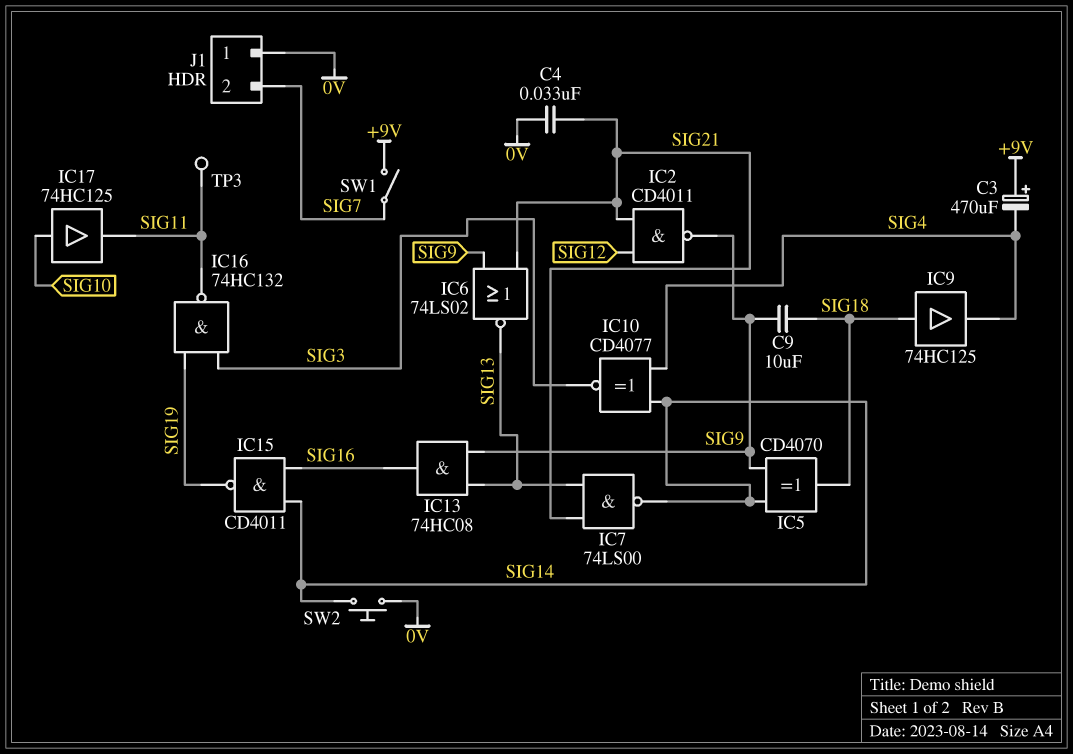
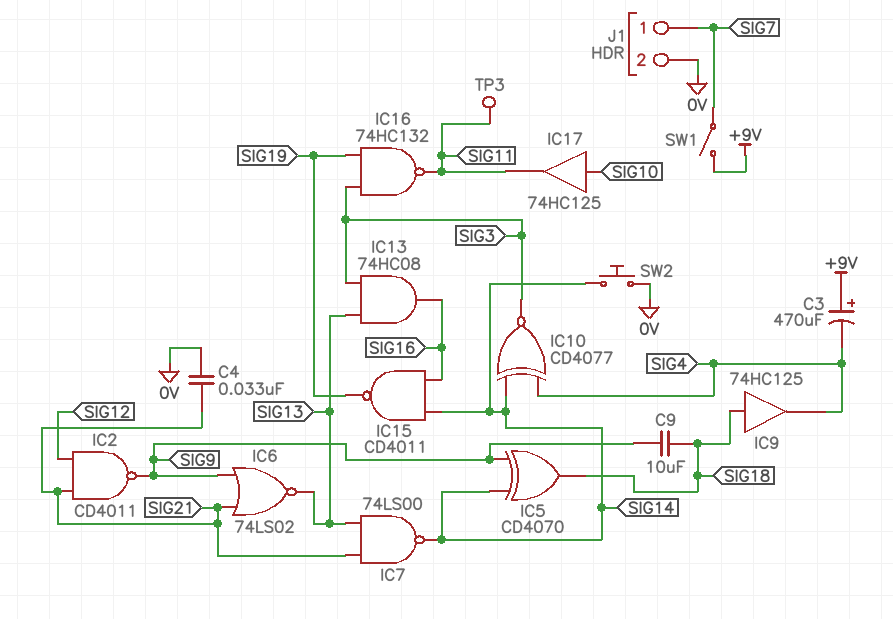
IC13: AND 74HC08 (in SIG9, in SIG13, out SIG16) -> AND 74HC08 (in SIG3, in SIG13, out SIG16)
J1 pin 1: 0V -> SIG7
J1 pin 2: SIG7 -> 0V

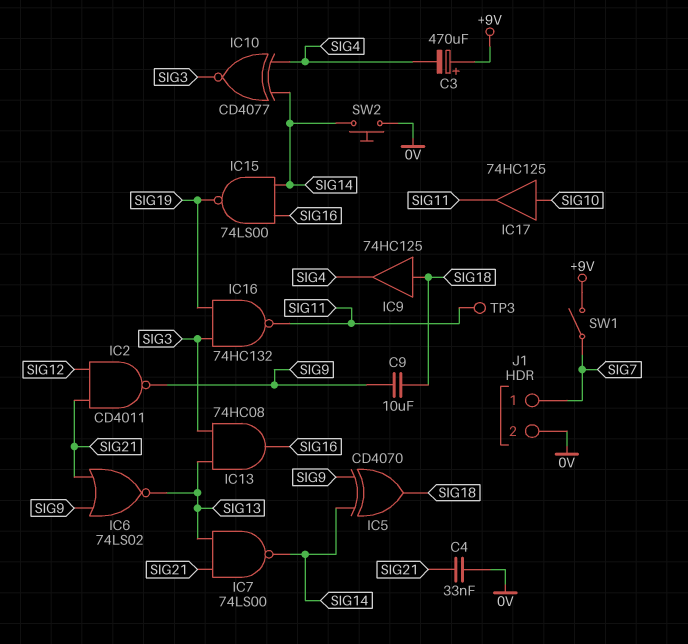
IC15: NAND CD4011 (in SIG14, in SIG16, out SIG19) -> NAND 74LS00 (in SIG14, in SIG16, out SIG19)

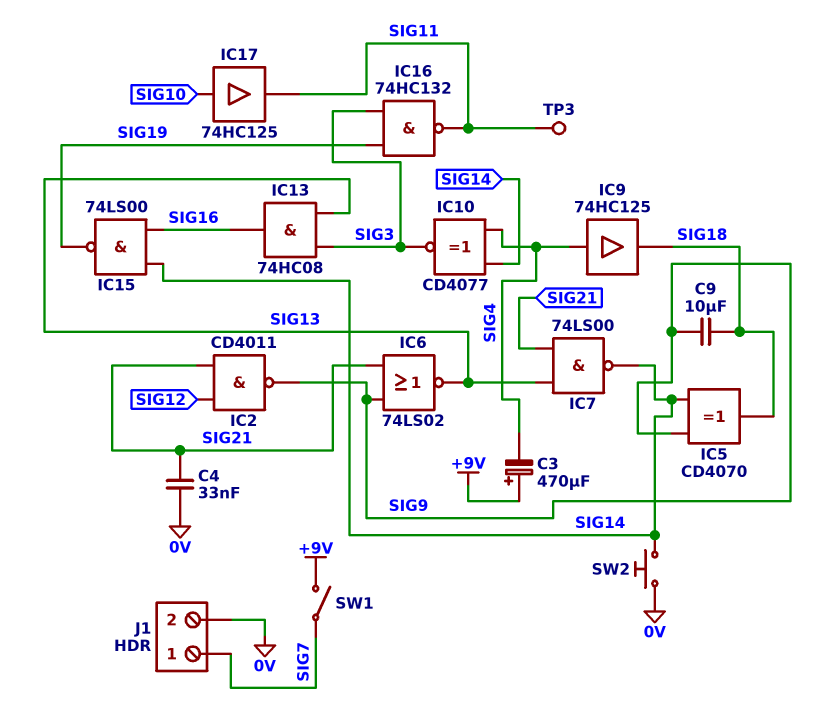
IC9: buffer 74HC125 (in SIG18, out SIG4) -> buffer 74HC125 (in SIG4, out SIG18)

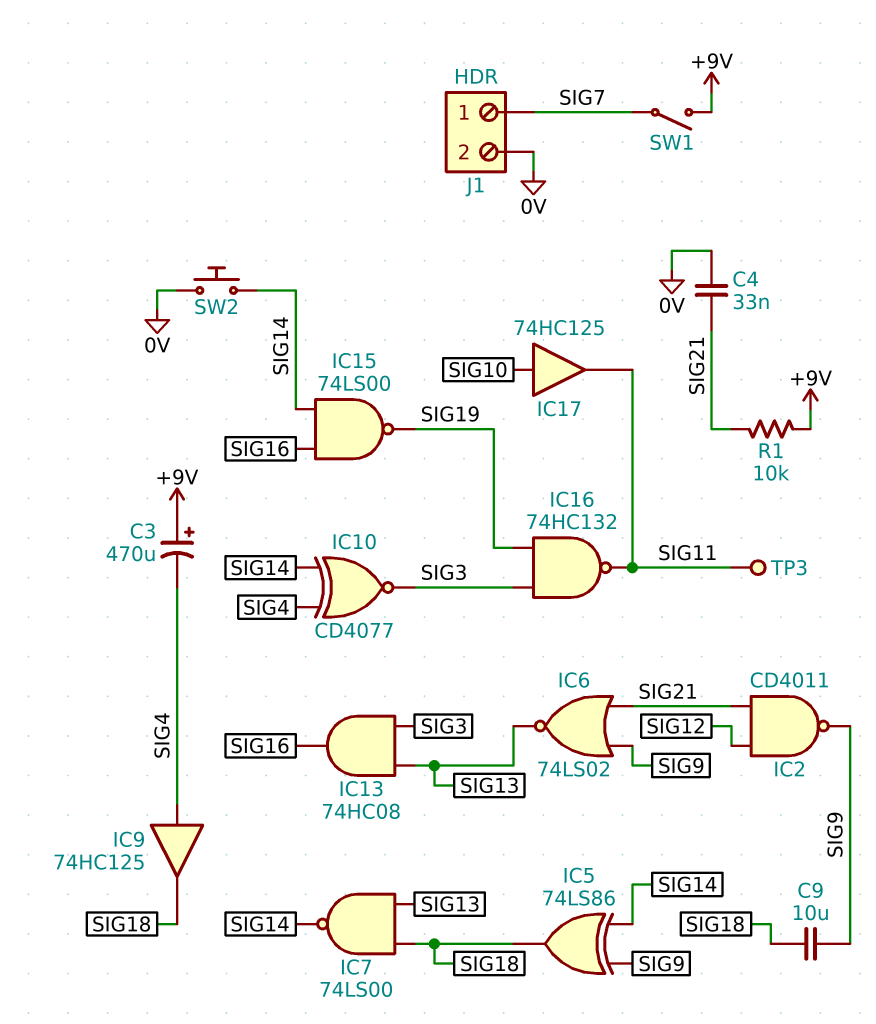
IC5: XOR CD4070 (in SIG9, in SIG14, out SIG18) -> XOR 74LS86 (in SIG9, in SIG14, out SIG18)
IC7: NAND 74LS00 (in SIG13, in SIG21, out SIG14) -> NAND 74LS00 (in SIG13, in SIG18, out SIG14)
R1: none -> 10k (+9V, SIG21)

